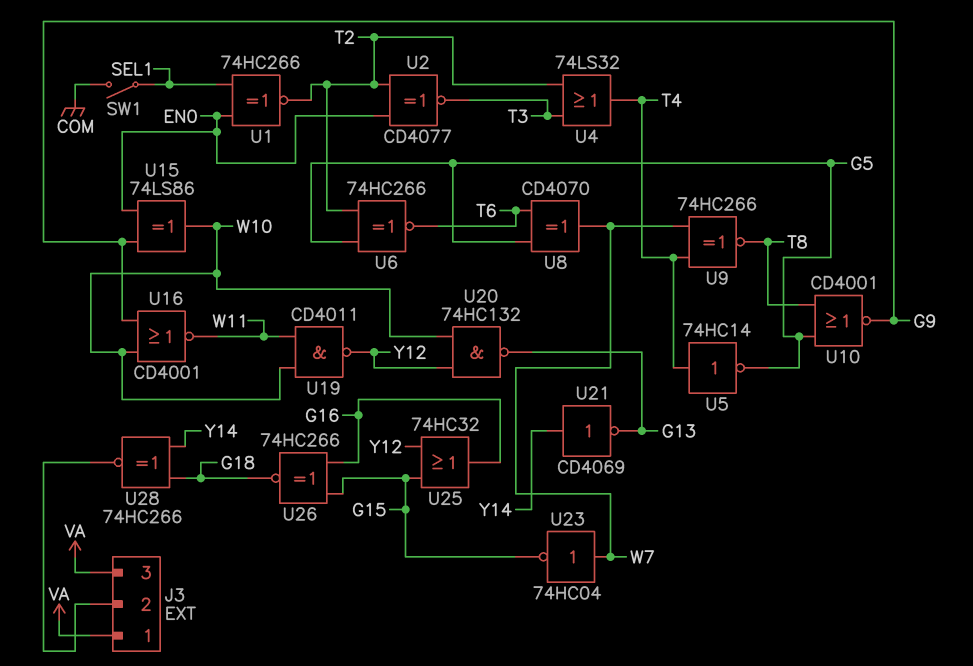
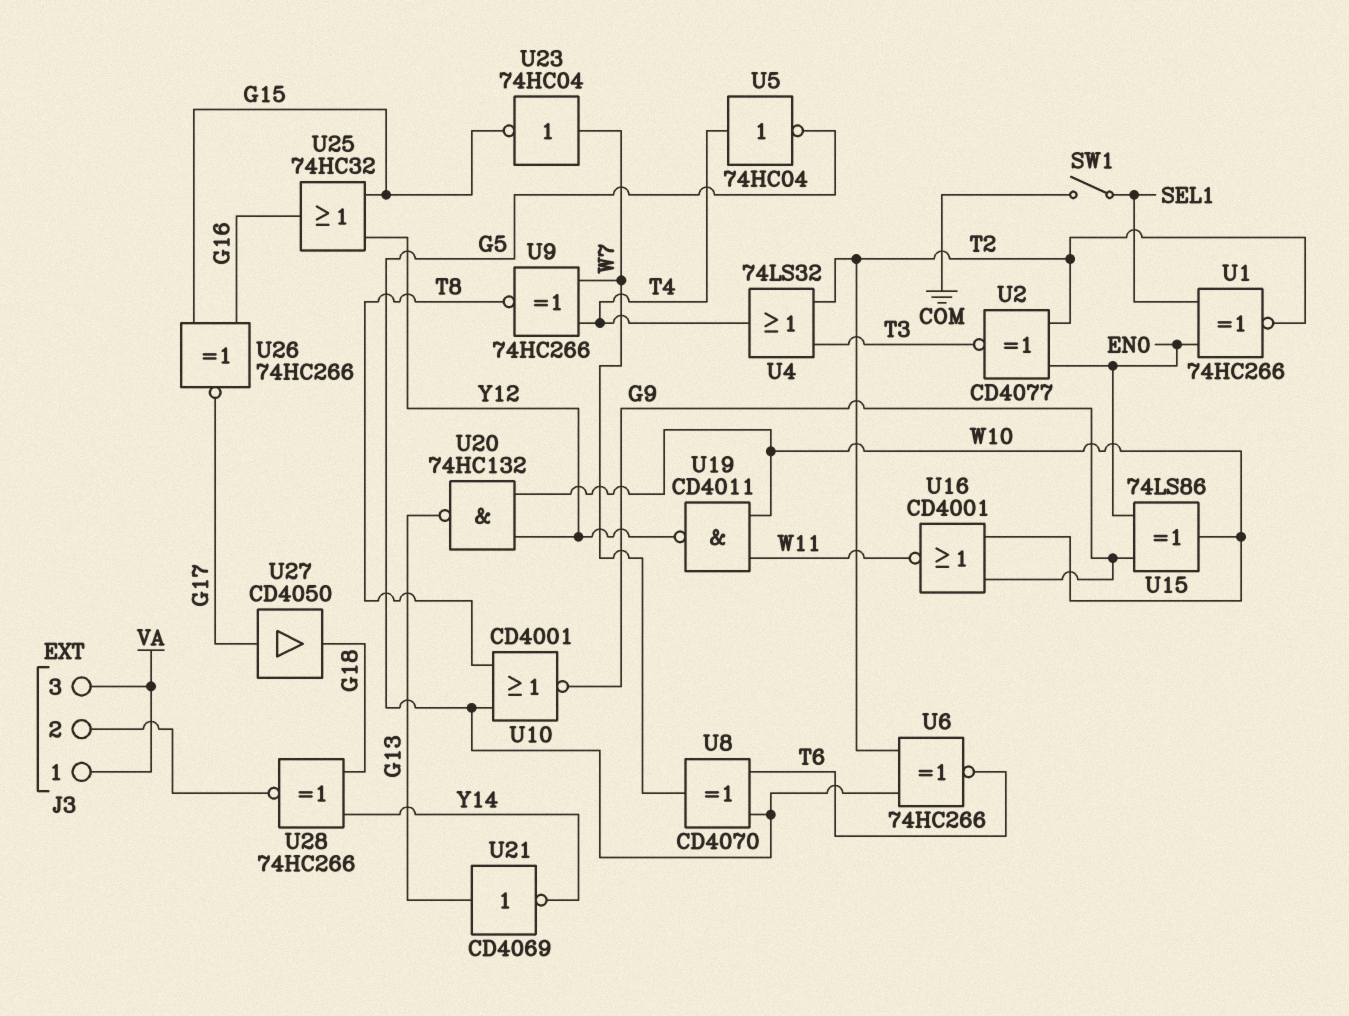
U5: NOT 74HC14 (in T4, out G5) -> NOT 74HC04 (in T4, out G5)
U21: NOT CD4069 (in Y14, out G13) -> NOT CD4069 (in G13, out Y14)
U26: XNOR 74HC266 (in G15, in G16, out G18) -> XNOR 74HC266 (in G15, in G16, out G17)
U27: none -> buffer CD4050 (in G17, out G18)

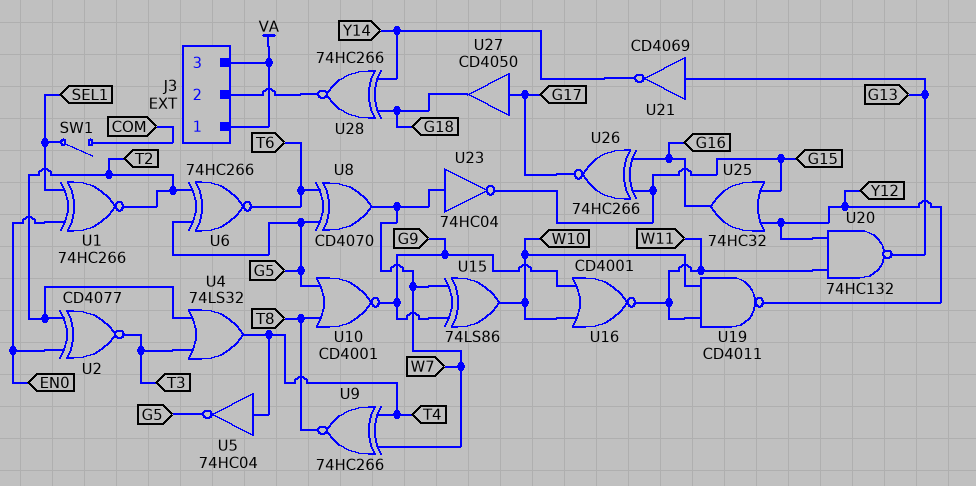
U15: XOR 74LS86 (in EN0, in G9, out W10) -> XOR 74LS86 (in G9, in W7, out W10)
U20: NAND 74HC132 (in W10, in Y12, out G13) -> NAND 74HC132 (in W11, in Y12, out G13)

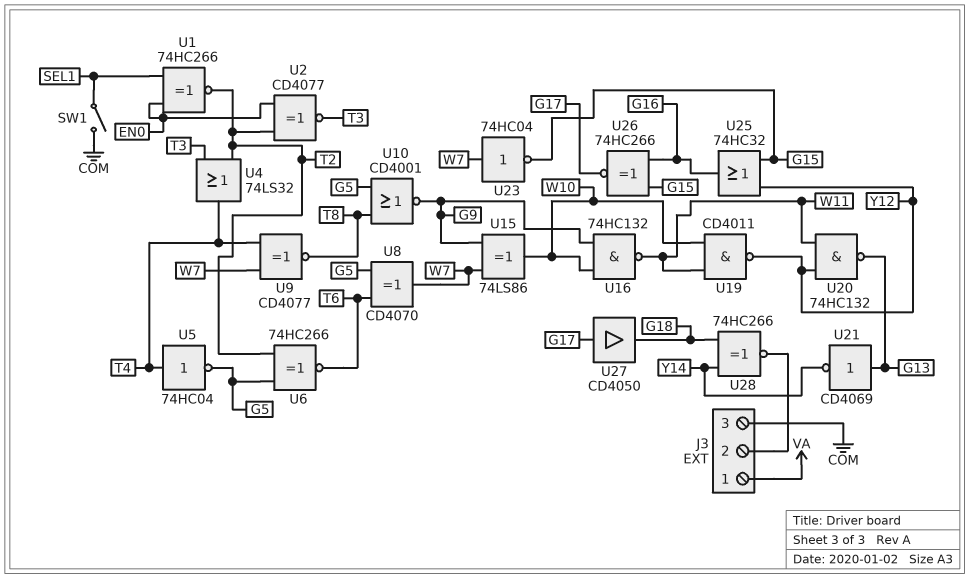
J3 pin 3: VA -> COM
U9: XNOR 74HC266 (in T4, in W7, out T8) -> XNOR CD4077 (in T4, in W7, out T8)
U16: NOR CD4001 (in G9, in W10, out W11) -> NAND 74HC132 (in G9, in W10, out W11)

